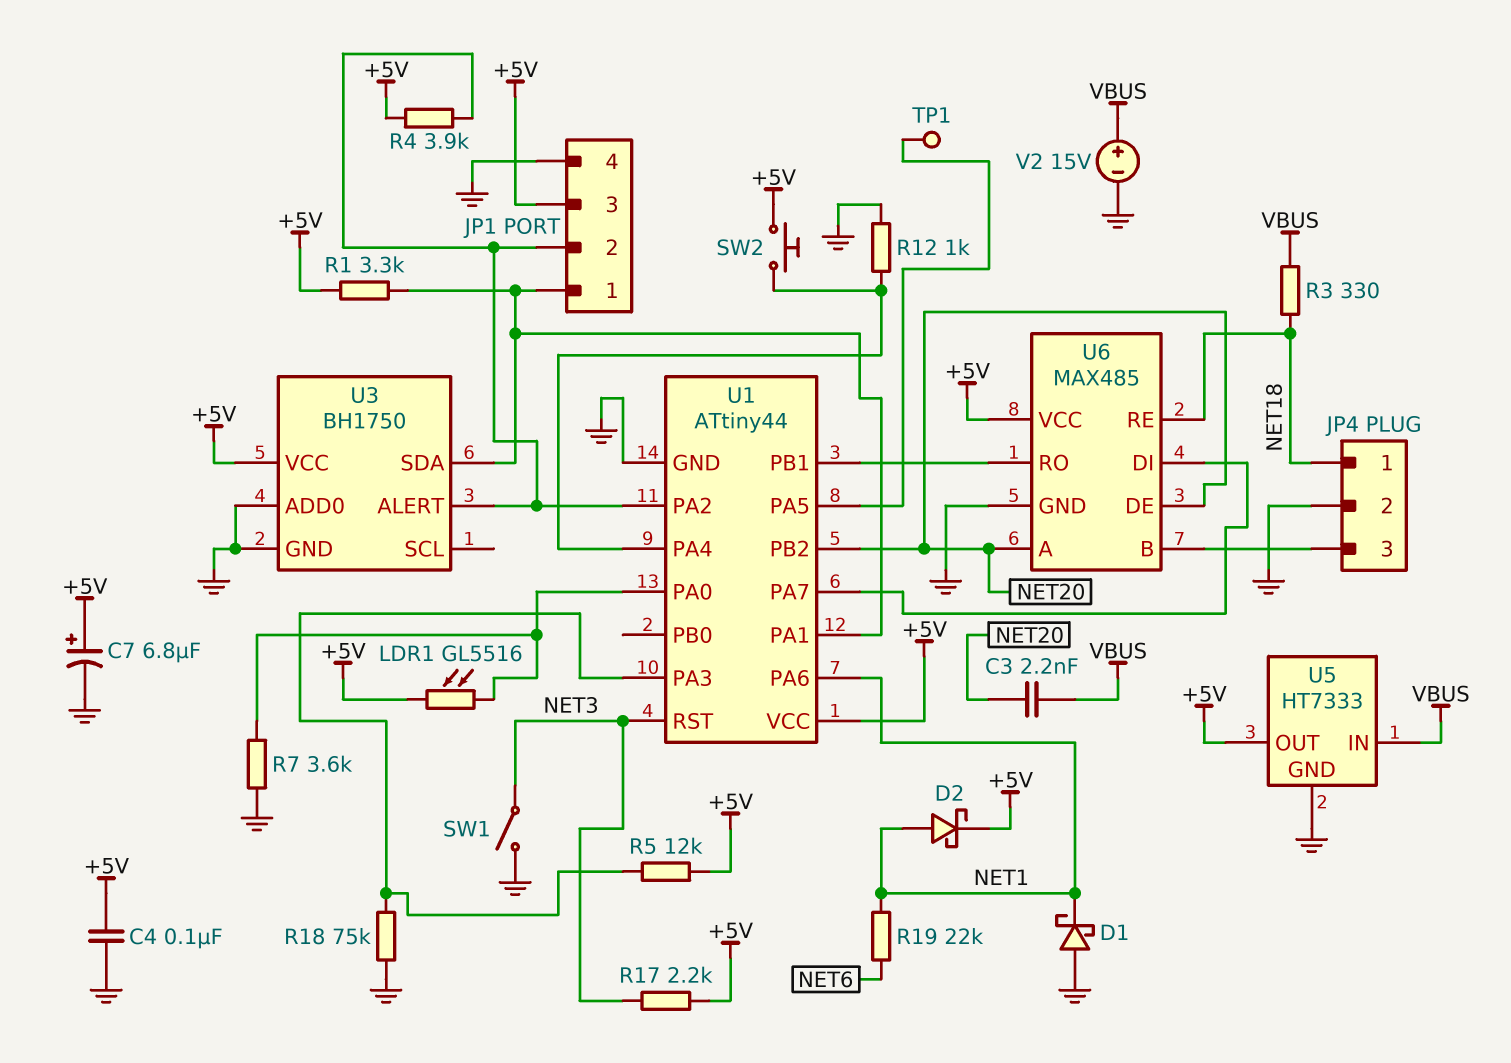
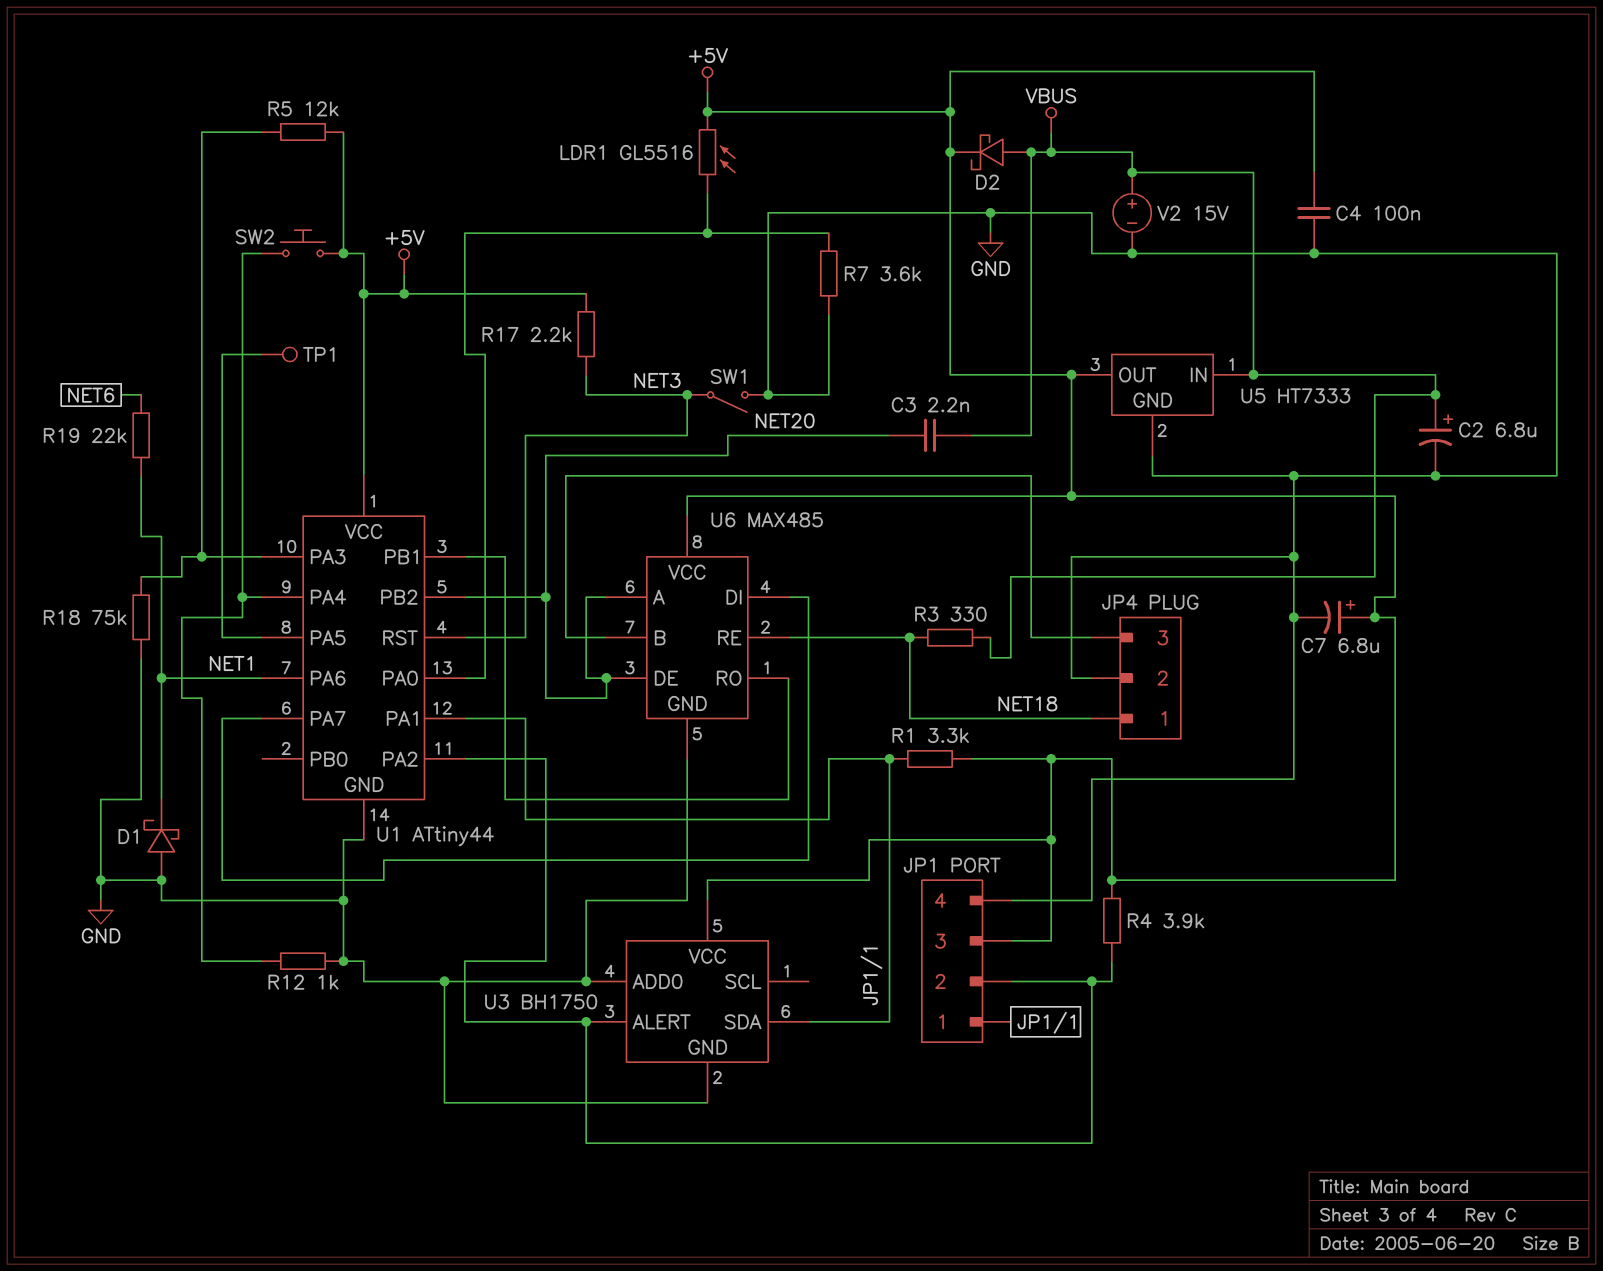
C2: none -> 6.8uF (plus VBUS, minus GND)
D2: schottky (A NET1, K +5V) -> schottky (A VBUS, K +5V)

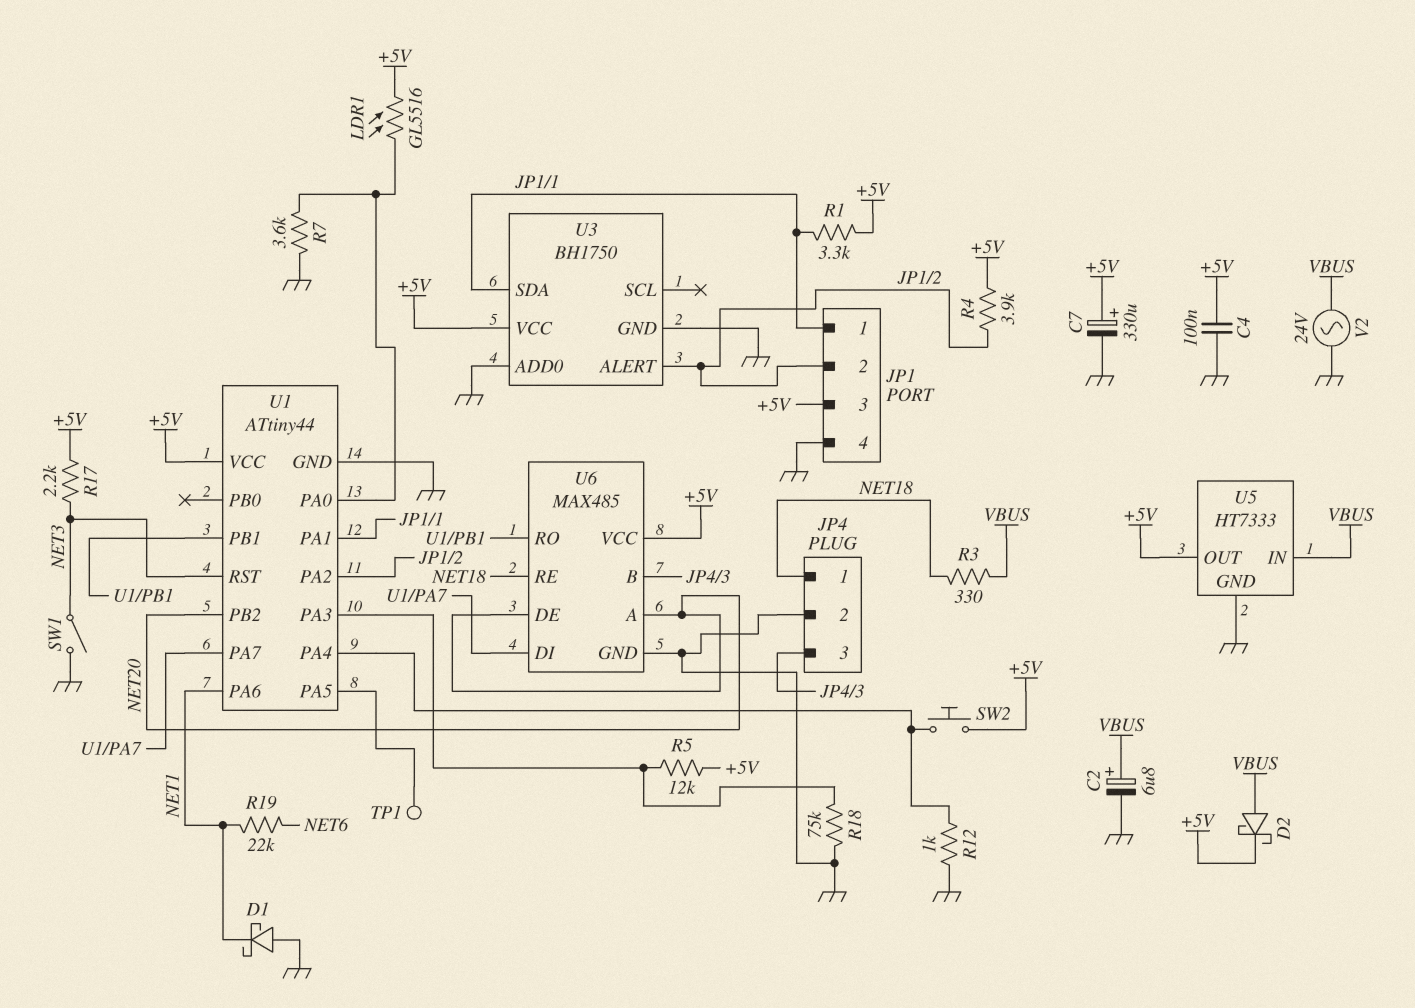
C3: 2.2nF (NET20, VBUS) -> none
C7: 6.8uF (plus +5V, minus GND) -> 330uF (plus +5V, minus GND)
V2: 15V (plus VBUS, minus GND) -> AC 24V (GND, VBUS)

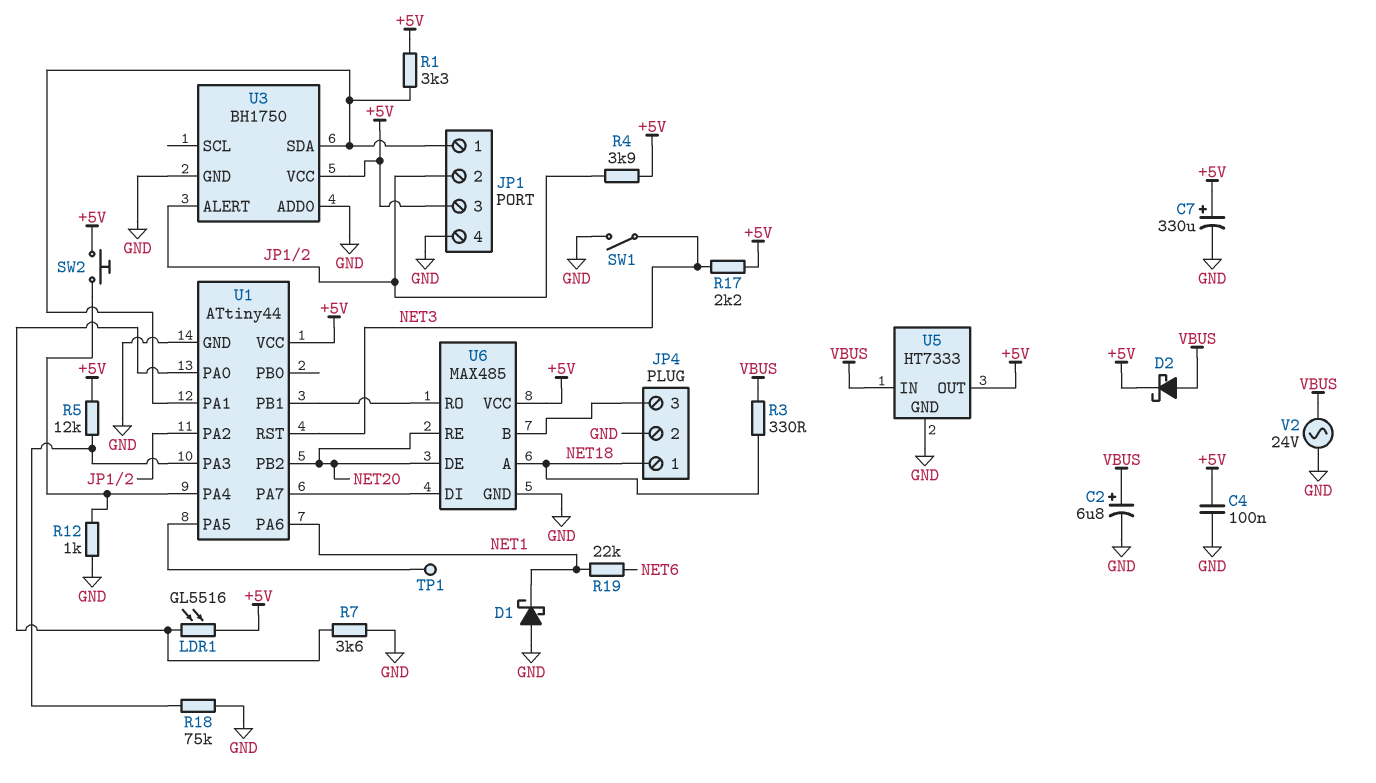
U6 pin A: NET20 -> NET18
U6 pin RE: NET18 -> NET20

